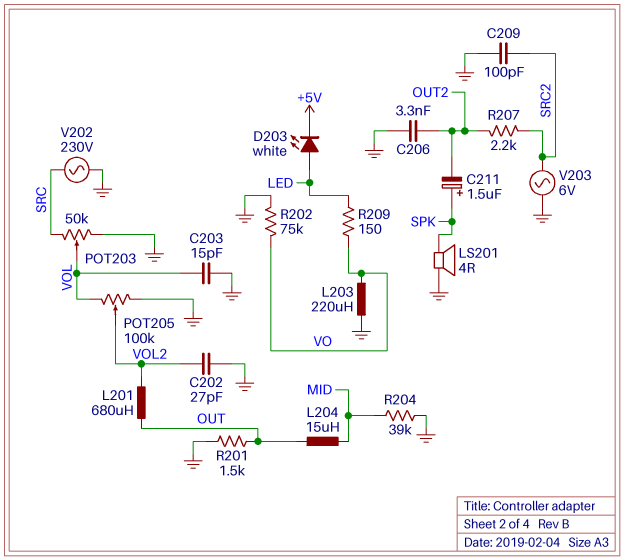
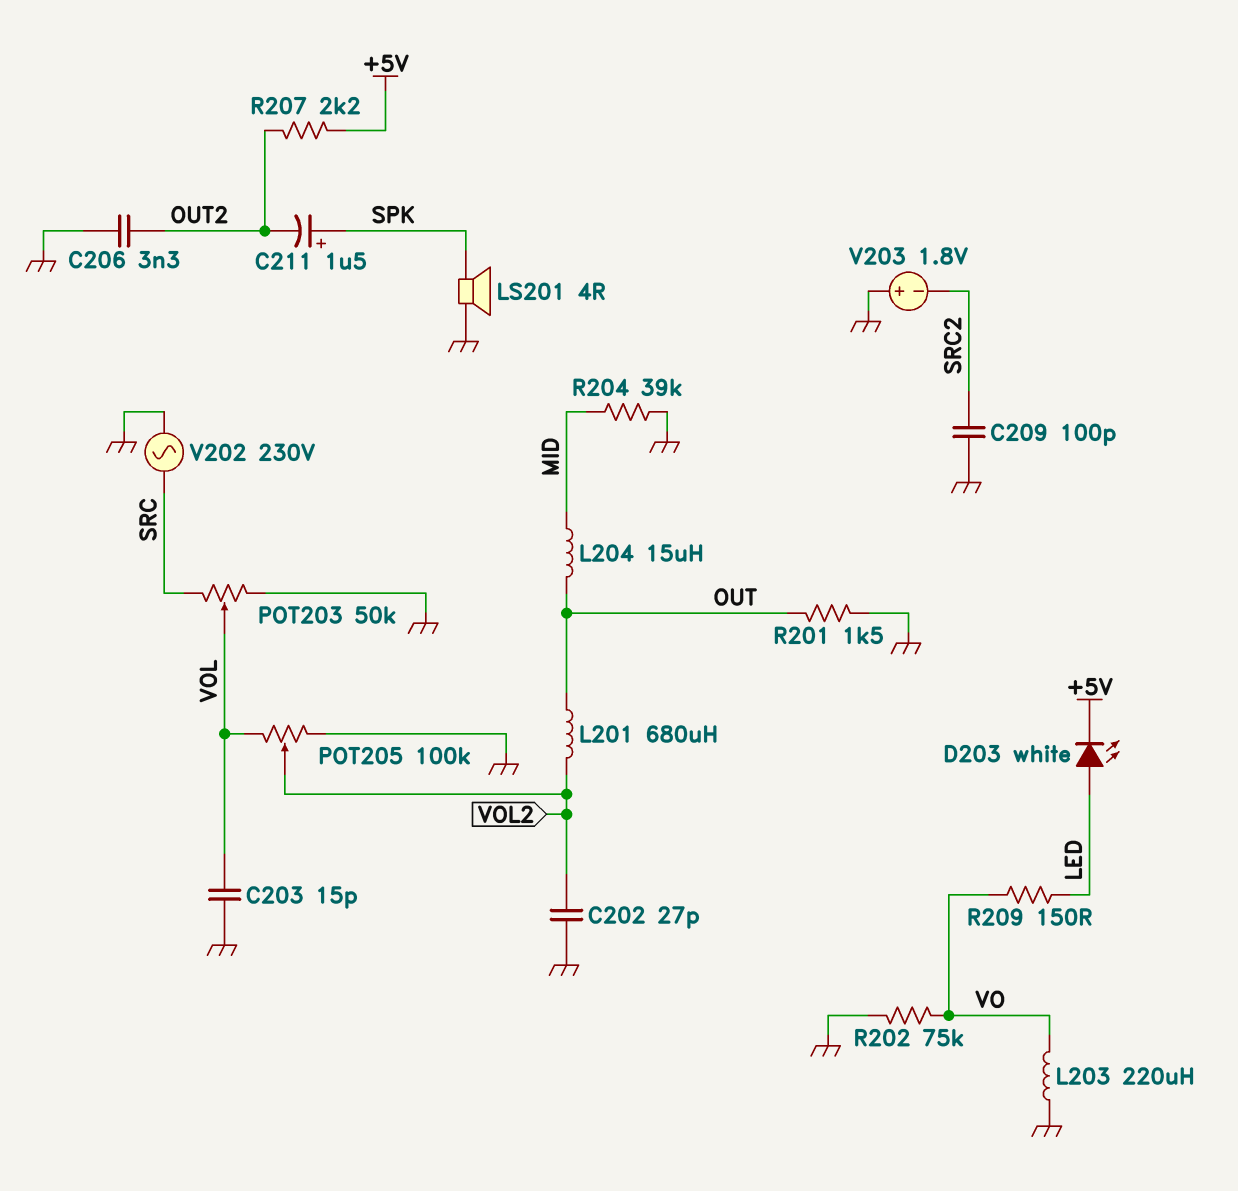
R207: 2.2k (OUT2, SRC2) -> 2.2k (+5V, OUT2)
V203: AC 6V (GND, SRC2) -> 1.8V (plus GND, minus SRC2)

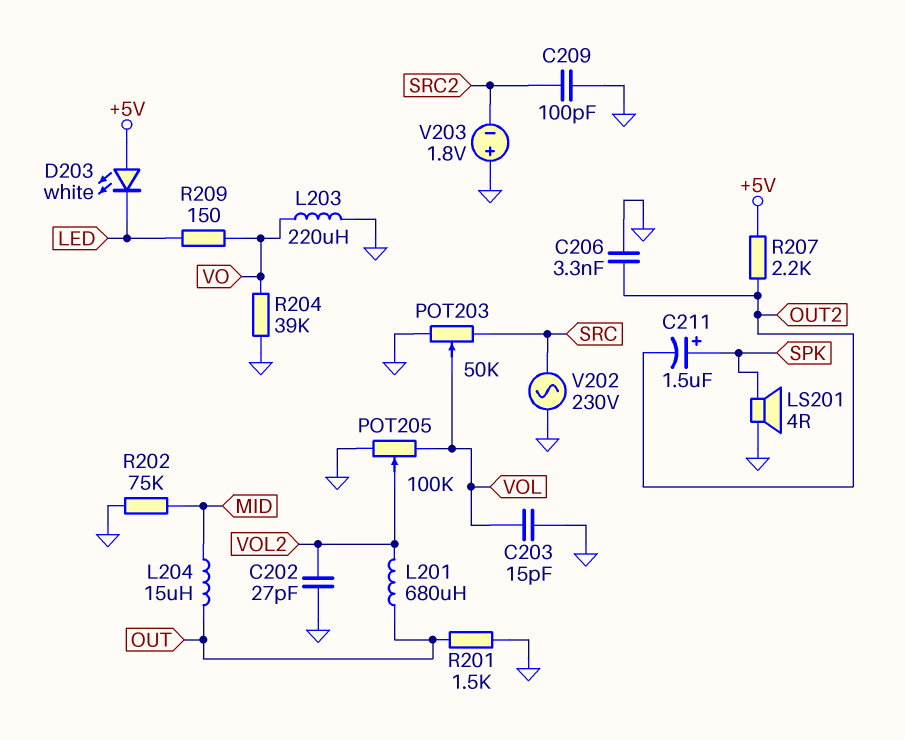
D203: LED white (A LED, K +5V) -> LED white (A +5V, K LED)
R202: 75k (GND, VO) -> 75k (GND, MID)
R204: 39k (GND, MID) -> 39k (GND, VO)

